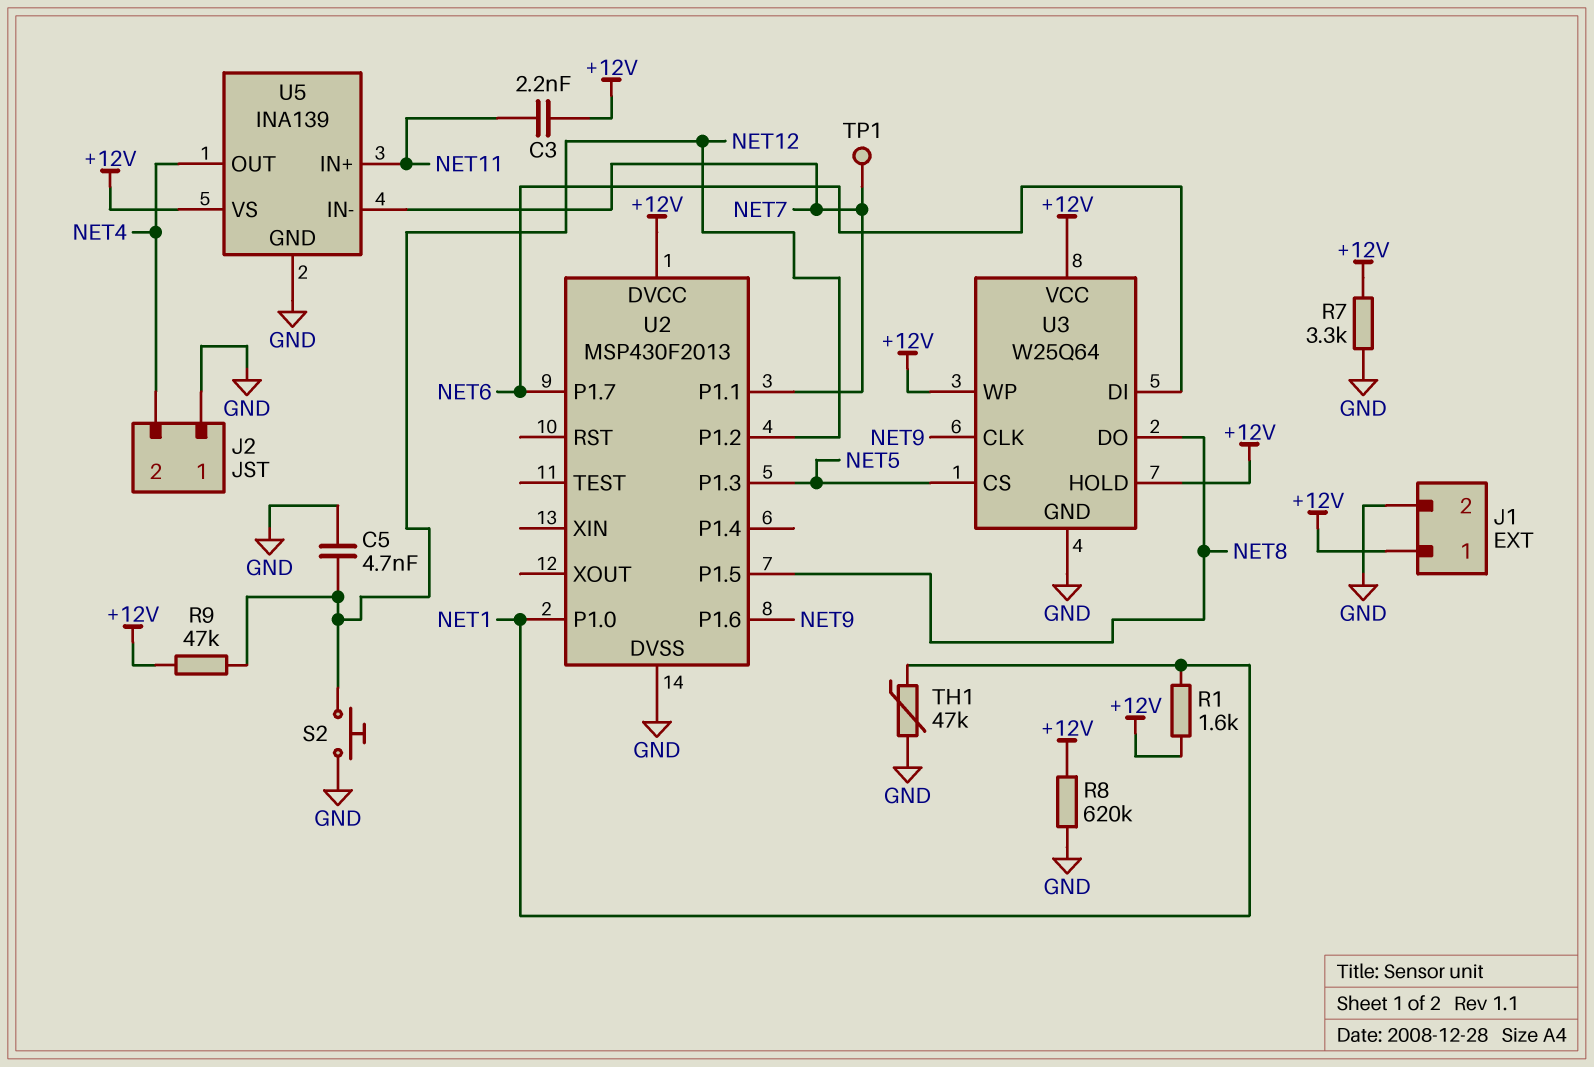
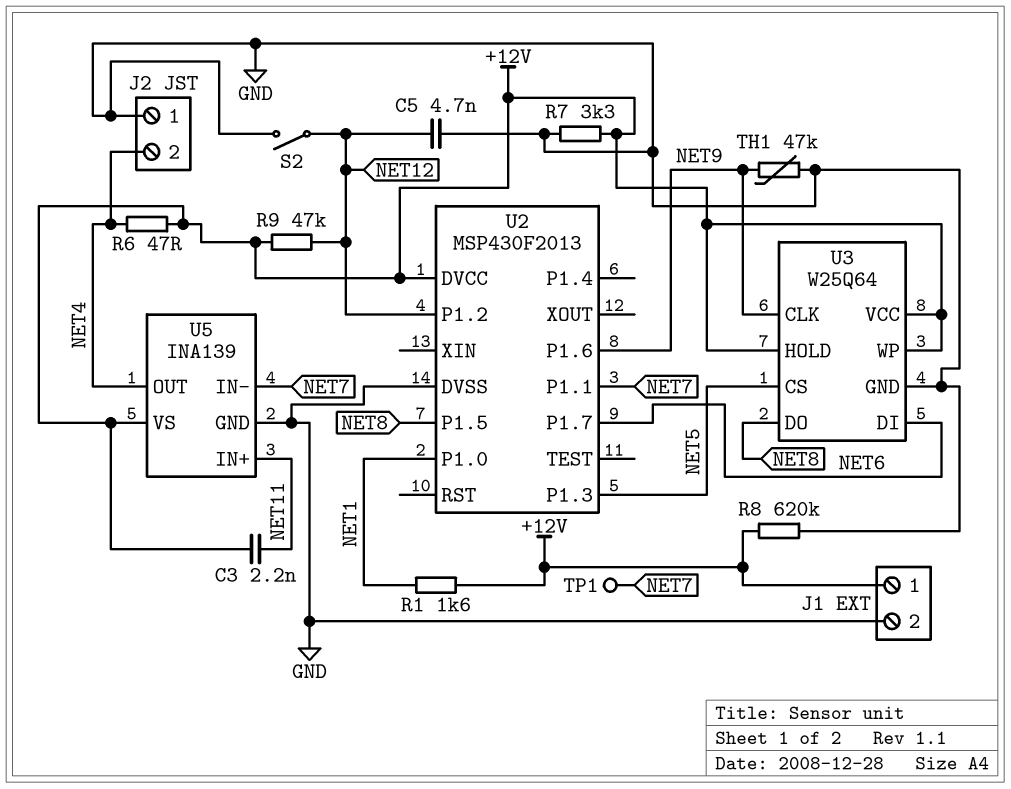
R6: none -> 47 (+12V, NET4)
S2: button (GND, NET12) -> switch (GND, NET12)
TH1: 47k (GND, NET1) -> 47k (GND, NET9)

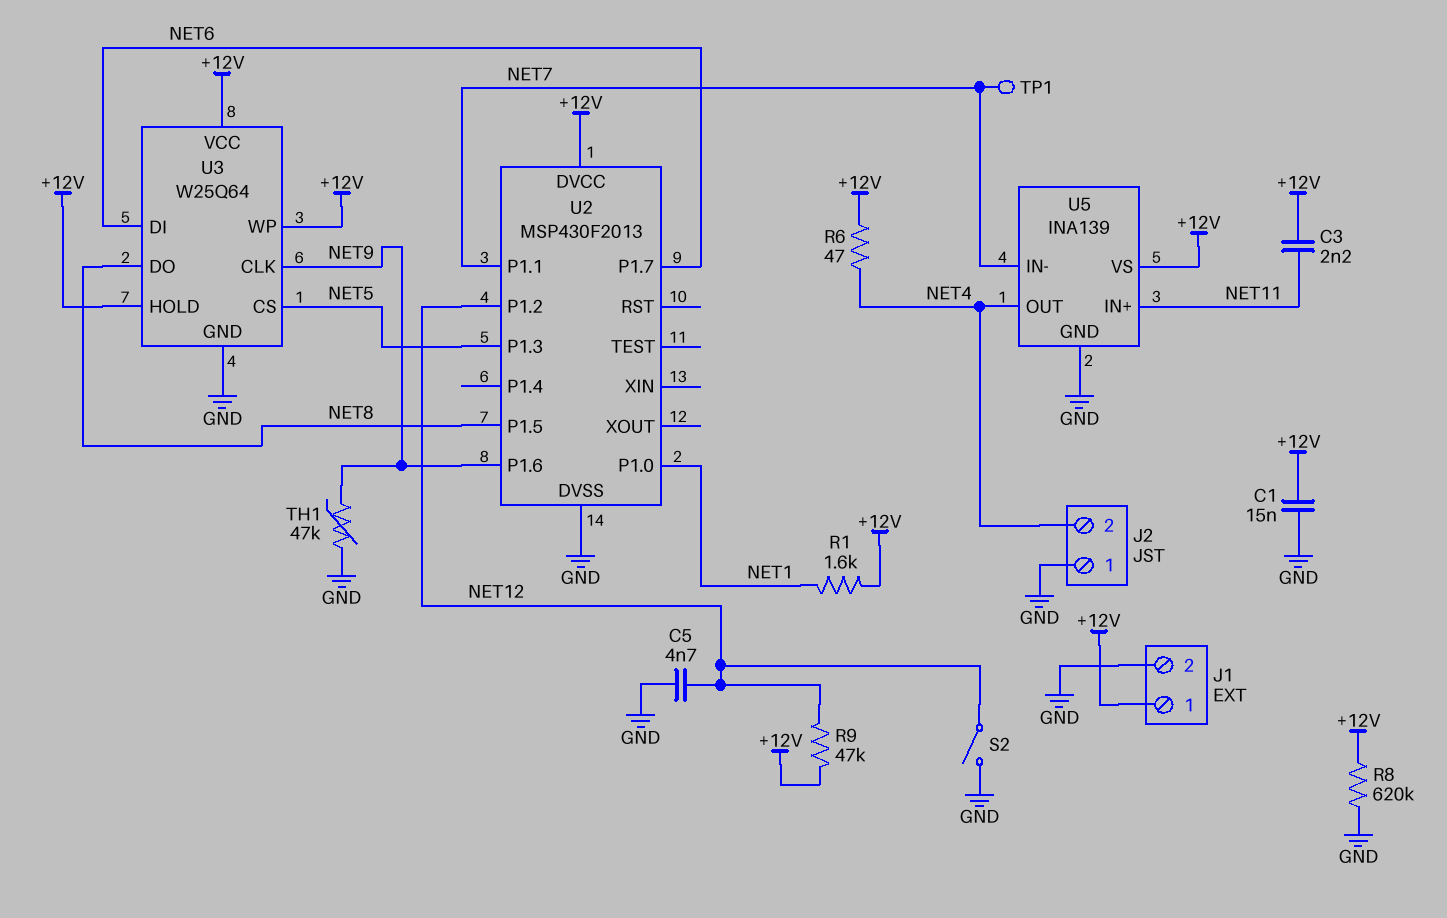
C1: none -> 15nF (+12V, GND)
R7: 3.3k (+12V, GND) -> none

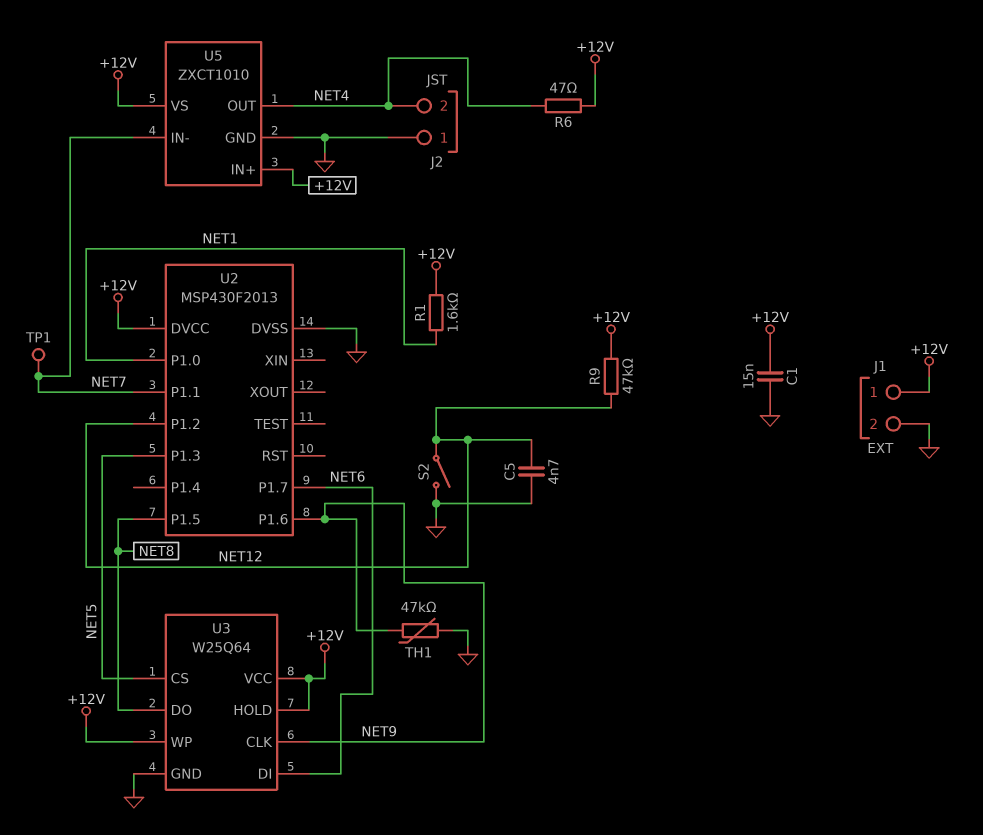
C3: 2.2nF (+12V, NET11) -> none
R8: 620k (+12V, GND) -> none
U5: INA139 -> ZXCT1010
U5 pin IN+: NET11 -> +12V

